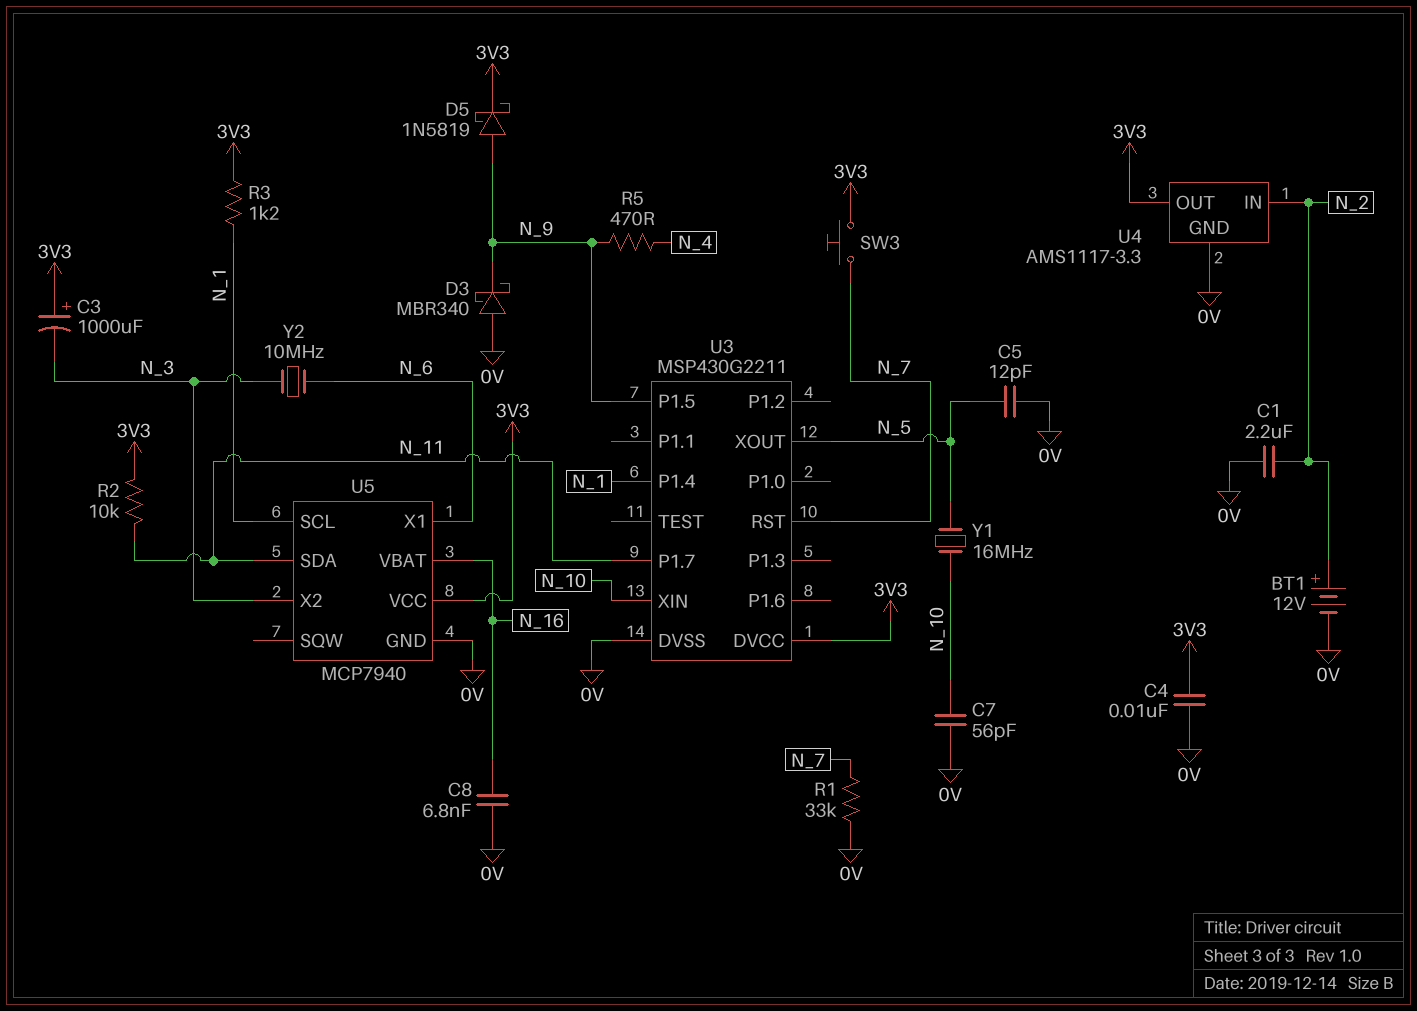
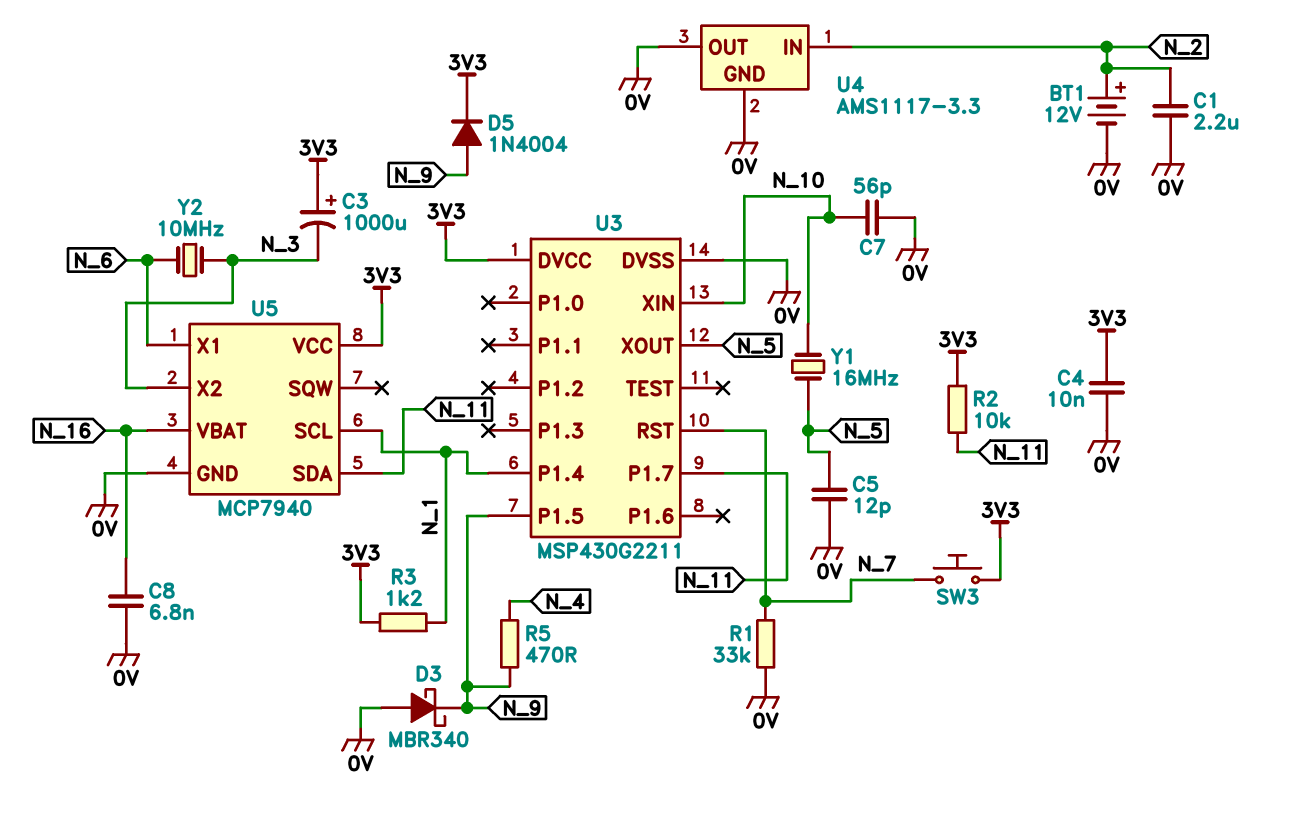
D5: schottky 1N5819 (A N_9, K 3V3) -> diode 1N4004 (A N_9, K 3V3)
U4 pin OUT: 3V3 -> 0V

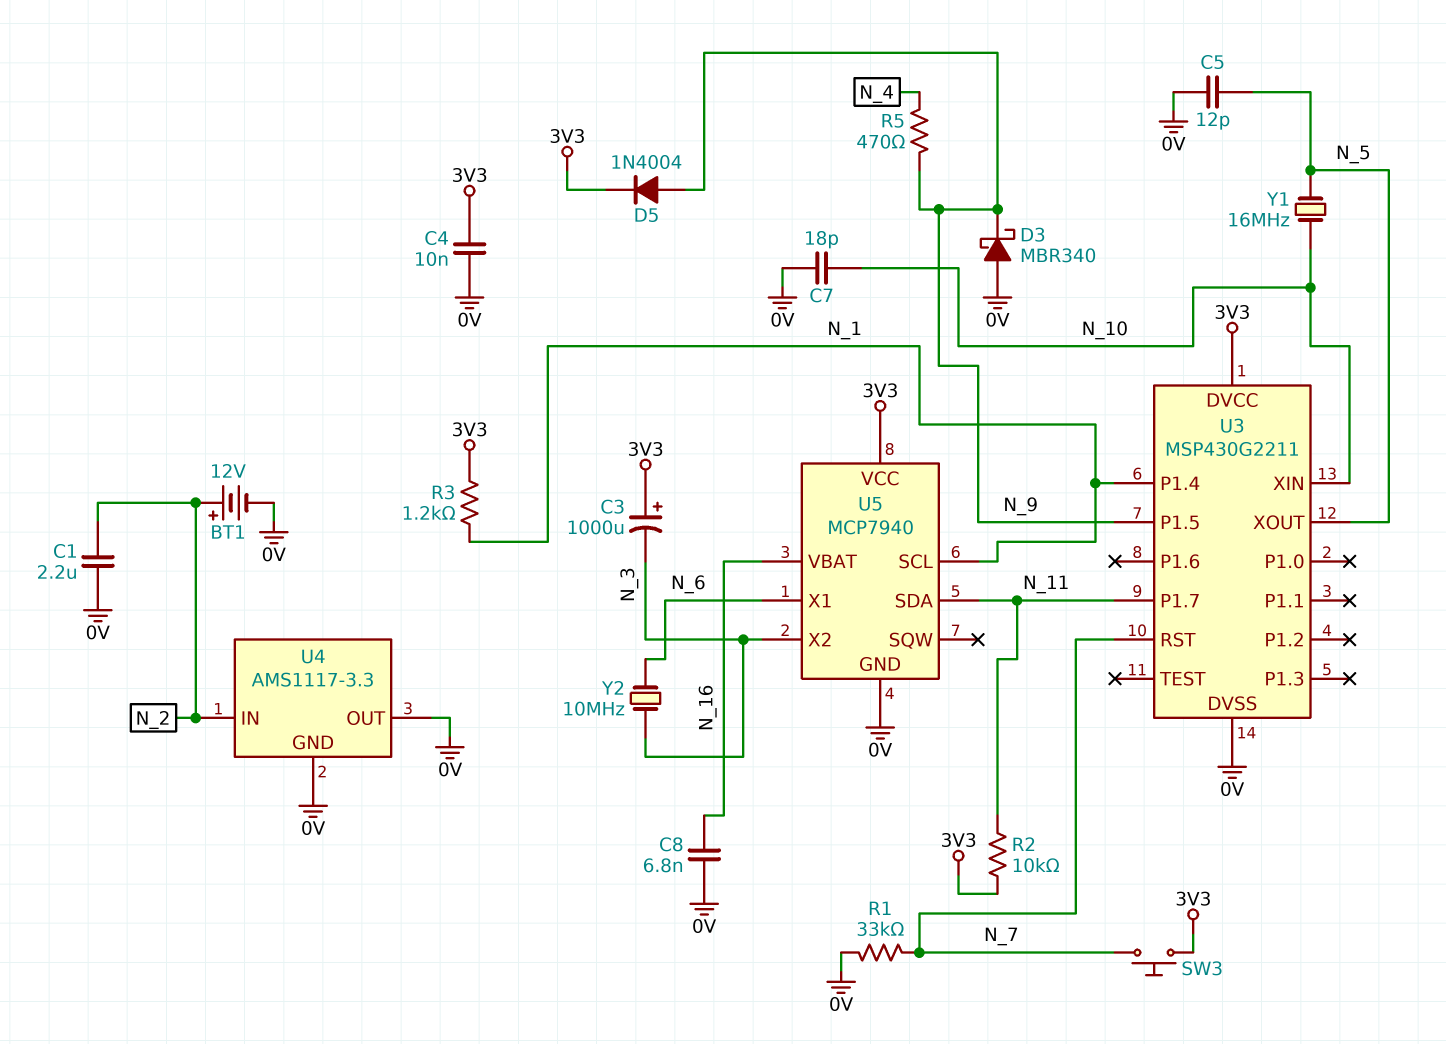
C7: 56pF (0V, N_10) -> 18pF (0V, N_10)

